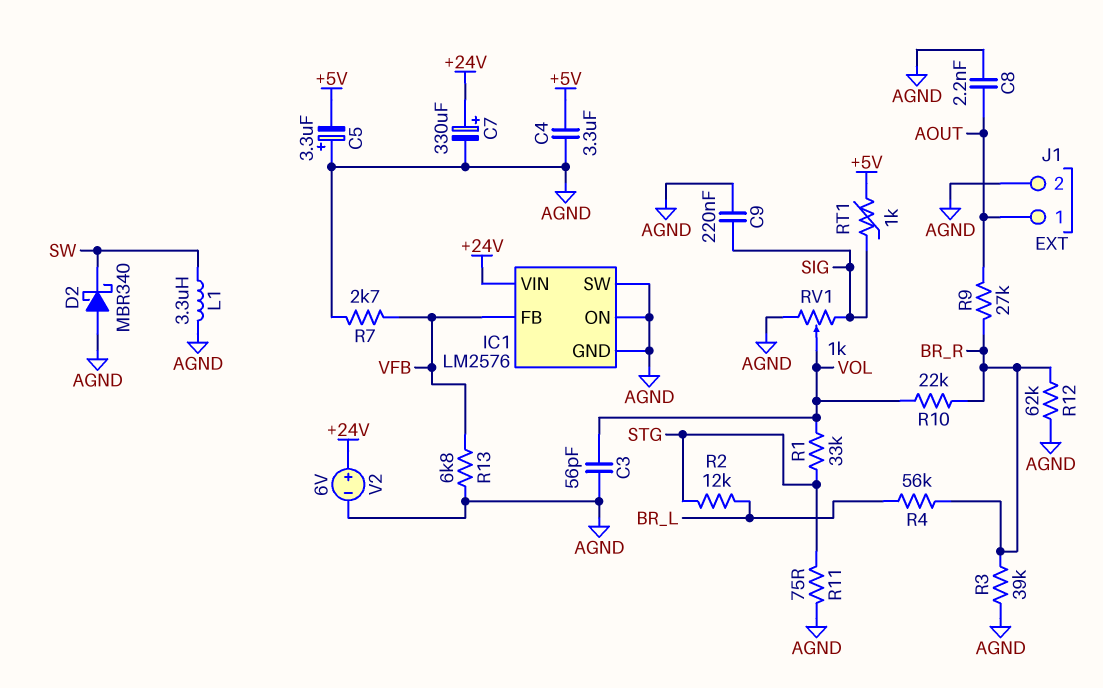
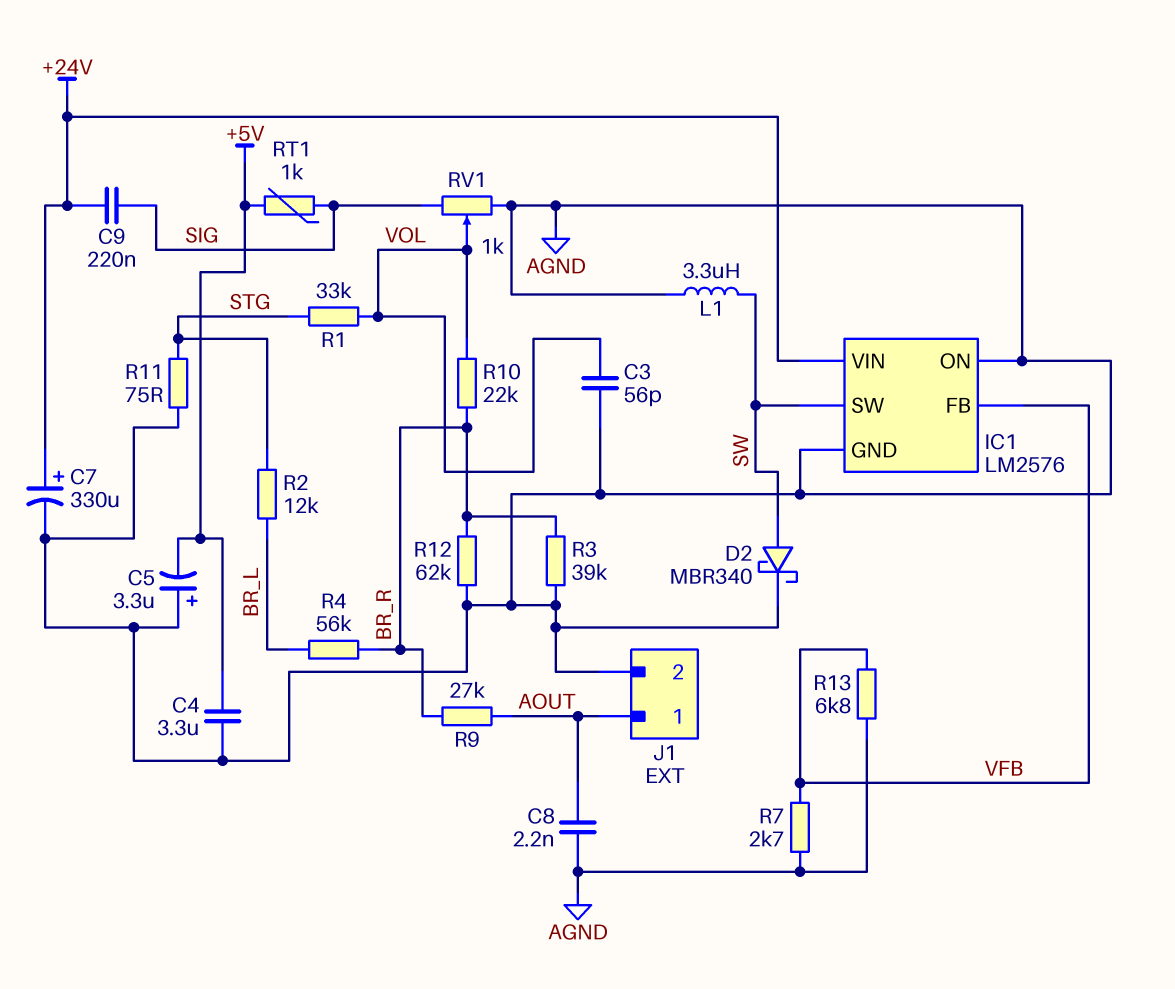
C9: 220nF (AGND, SIG) -> 220nF (+24V, SIG)
D2: schottky MBR340 (A AGND, K SW) -> schottky MBR340 (A SW, K AGND)
IC1 pin SW: AGND -> SW
V2: 6V (plus +24V, minus AGND) -> none

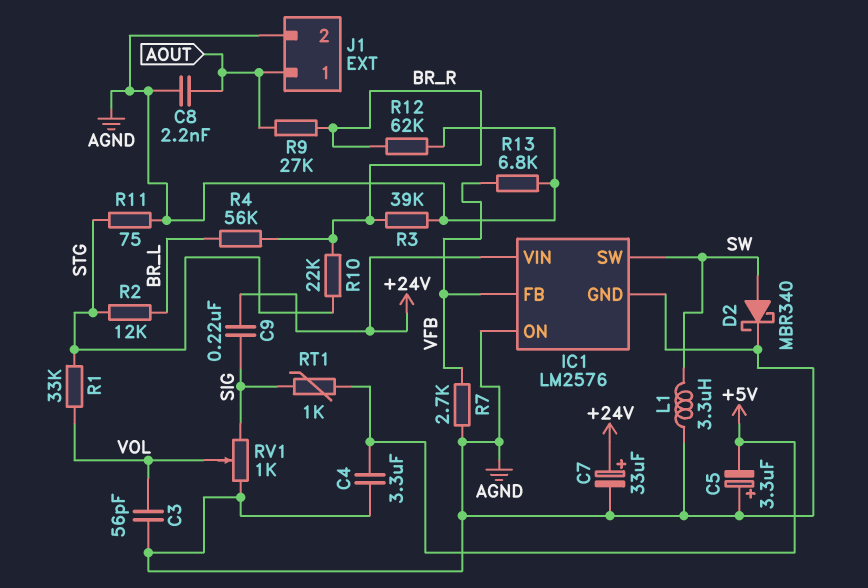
C7: 330uF (plus +24V, minus AGND) -> 33uF (plus +24V, minus AGND)
R10: 22k (BR_R, VOL) -> 22k (BR_R, STG)

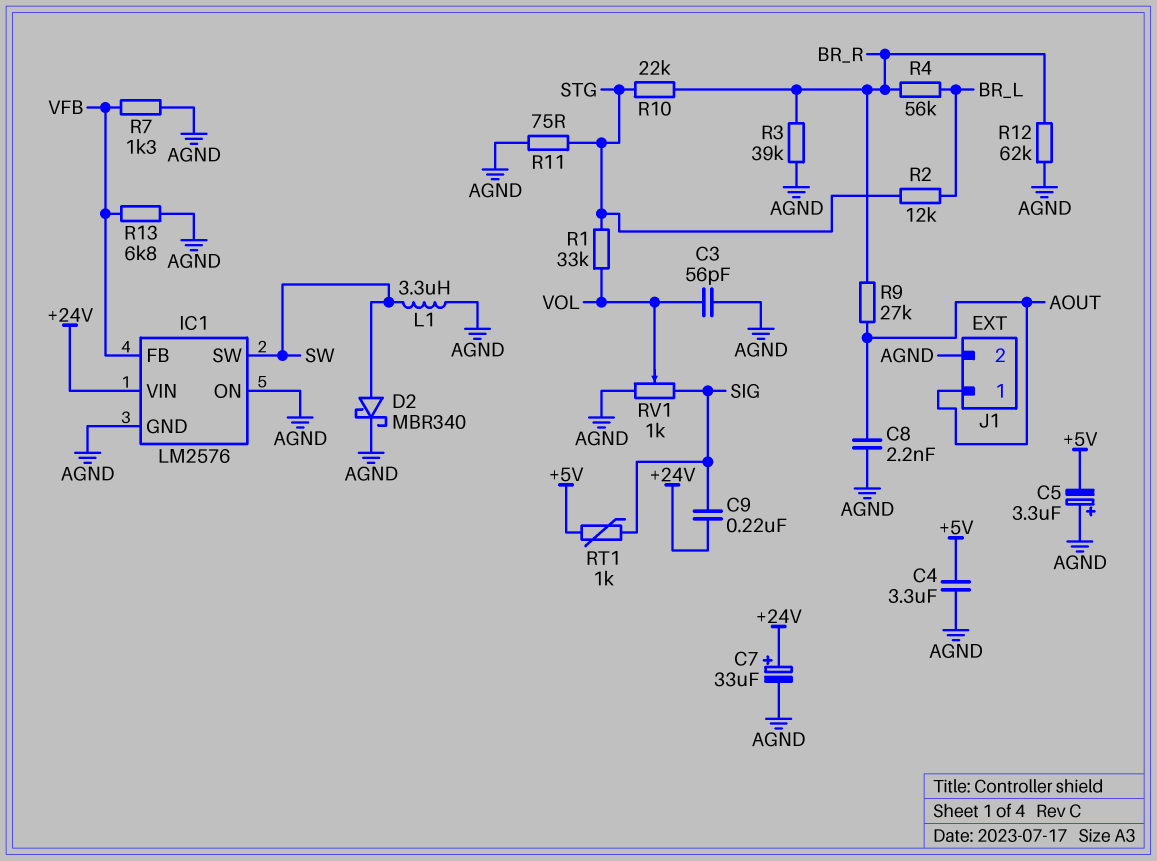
R7: 2.7k (AGND, VFB) -> 1.3k (AGND, VFB)

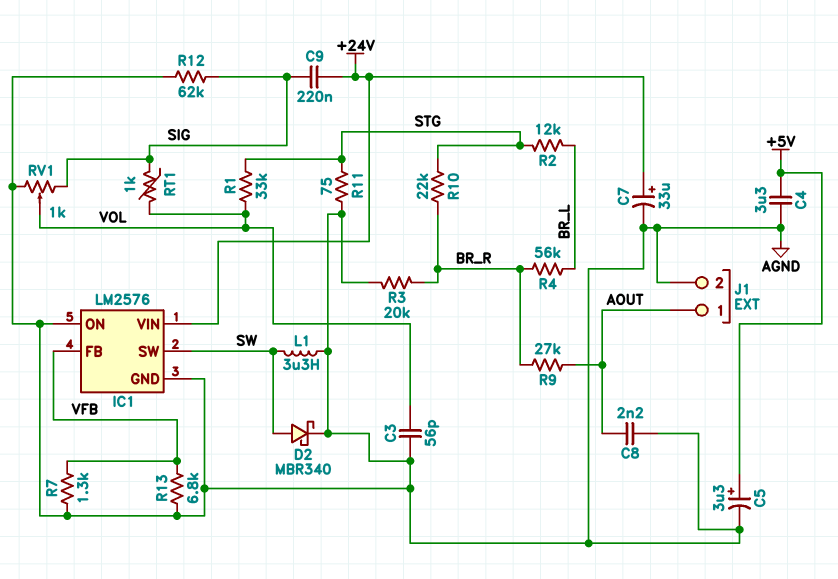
C5: 3.3uF (plus AGND, minus +5V) -> 3.3uF (plus +5V, minus AGND)
R3: 39k (AGND, BR_R) -> 20k (AGND, BR_R)
R12: 62k (AGND, BR_R) -> 62k (AGND, SIG)
RT1: 1k (+5V, SIG) -> 1k (SIG, VOL)

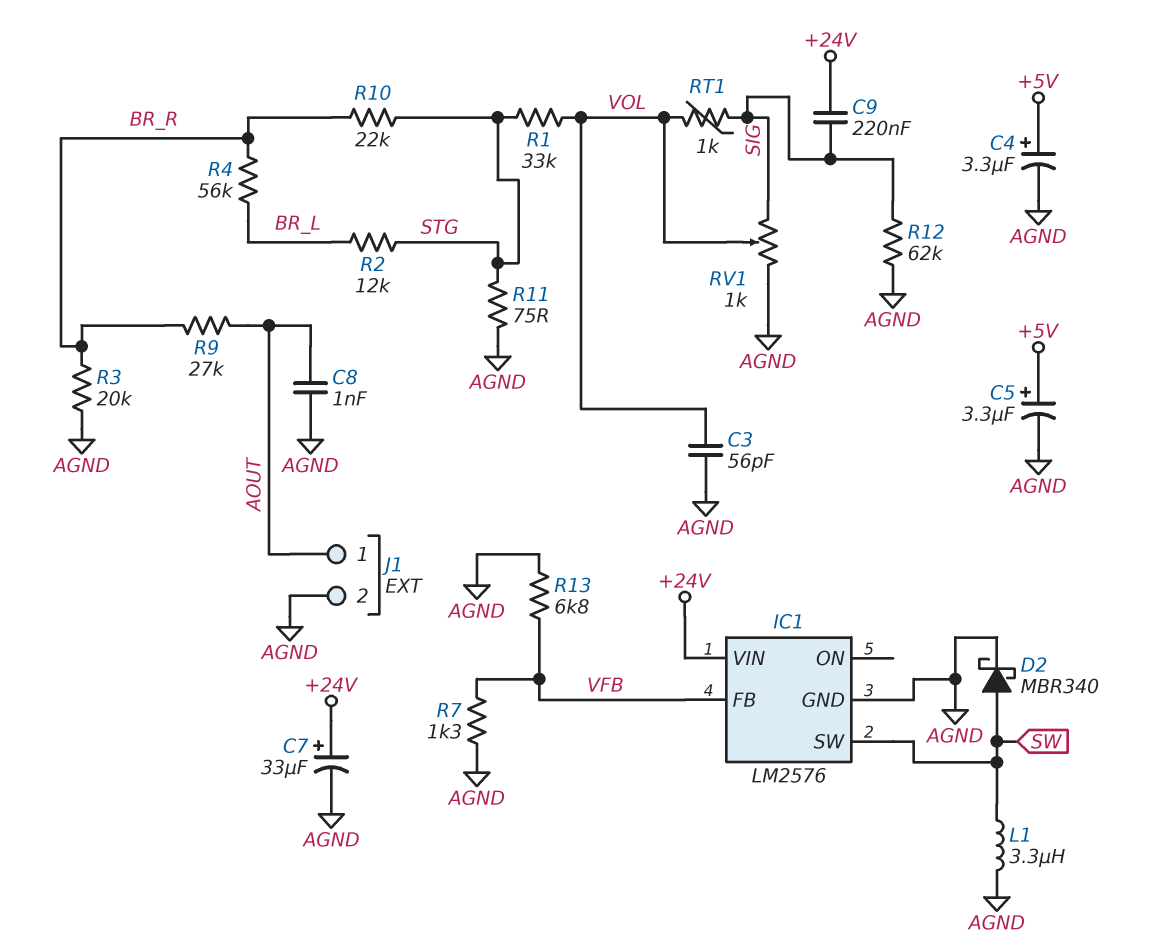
C4: 3.3uF (+5V, AGND) -> 3.3uF (plus +5V, minus AGND)
C8: 2.2nF (AGND, AOUT) -> 1nF (AGND, AOUT)
IC1 pin ON: AGND -> none

